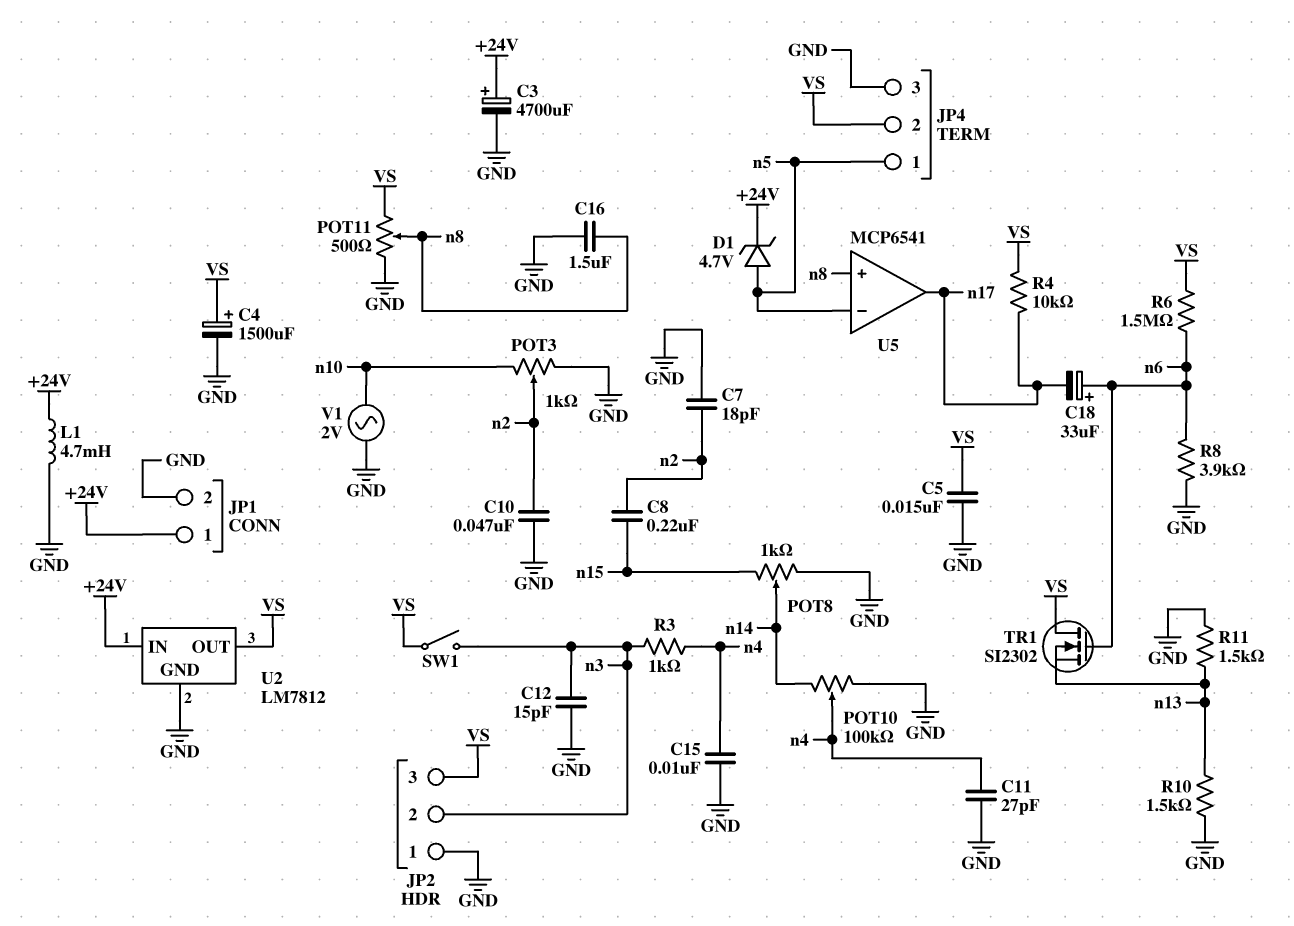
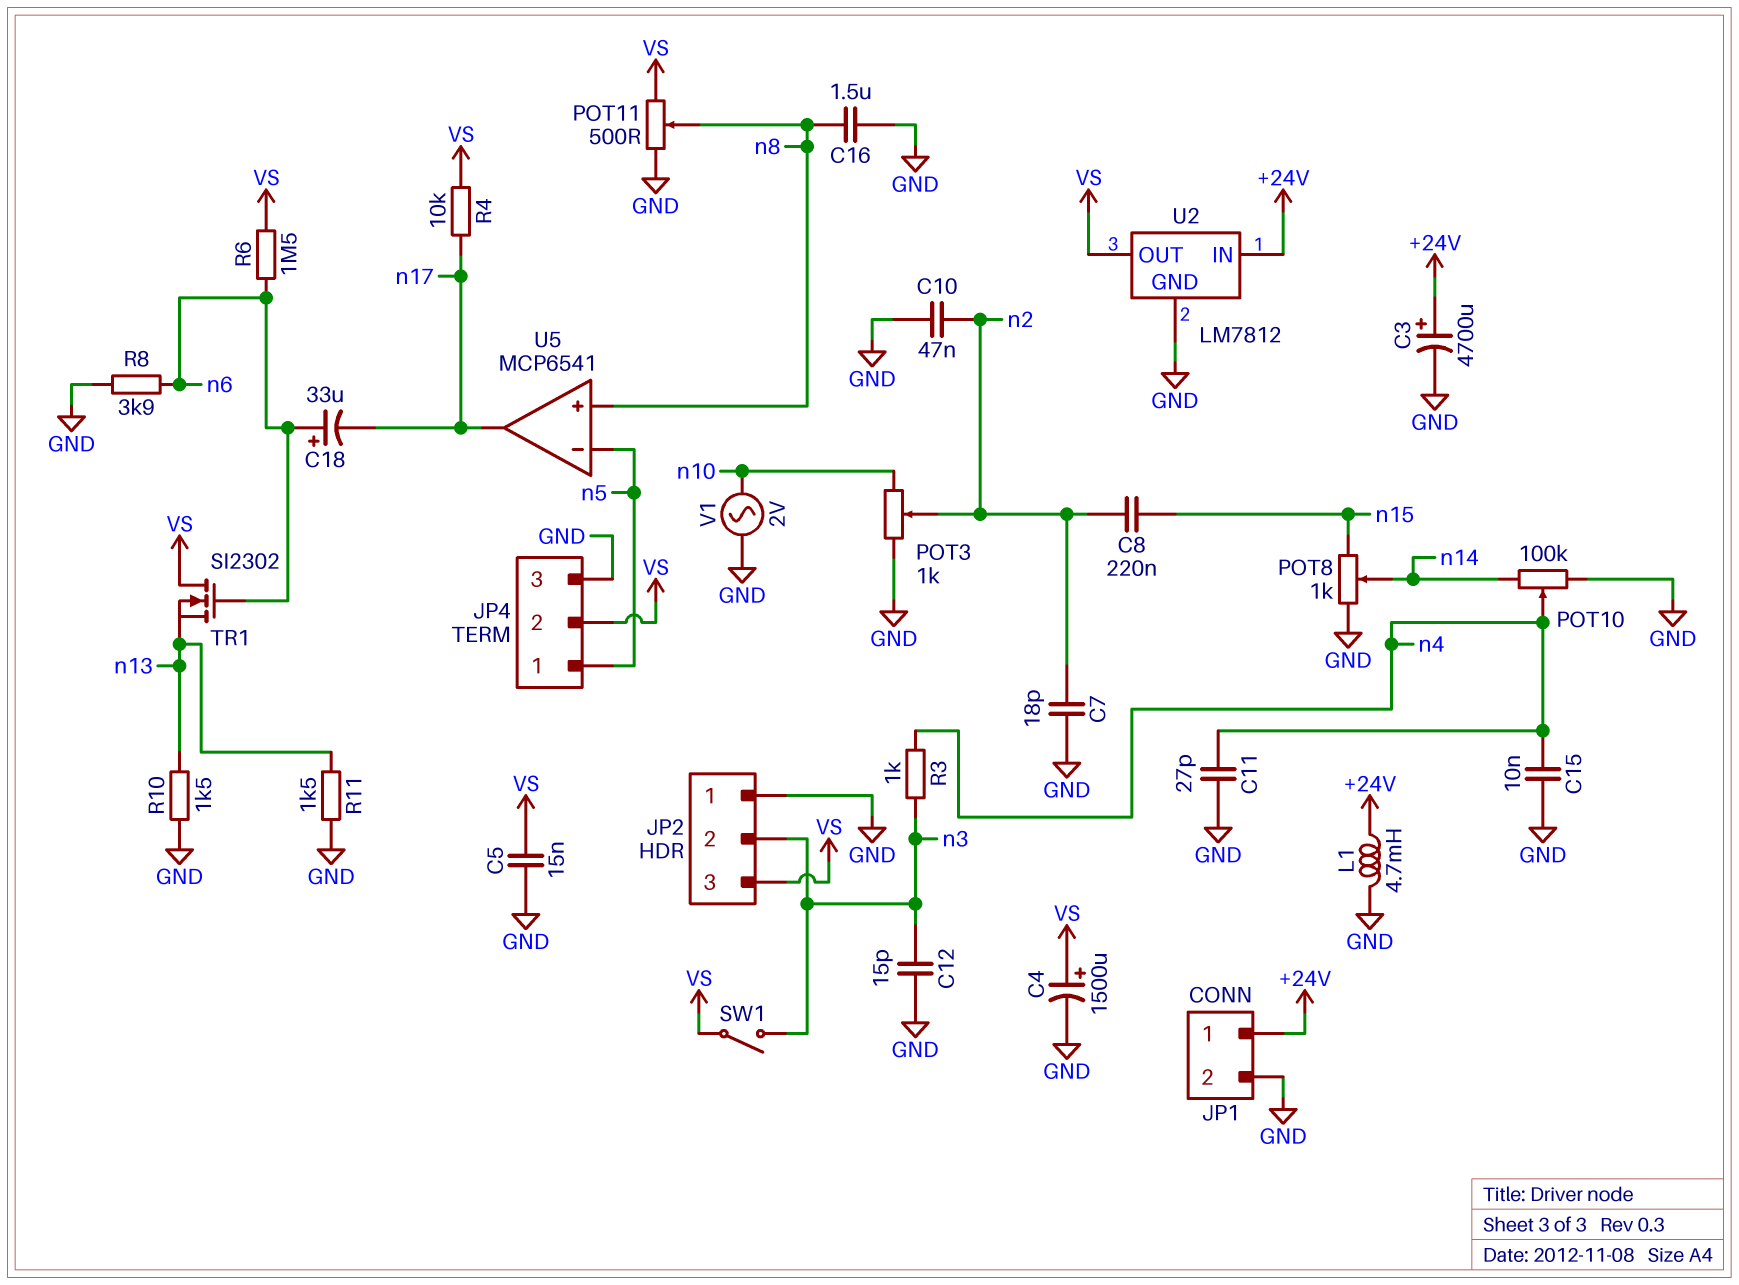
D1: zener 4.7V (A n5, K +24V) -> none

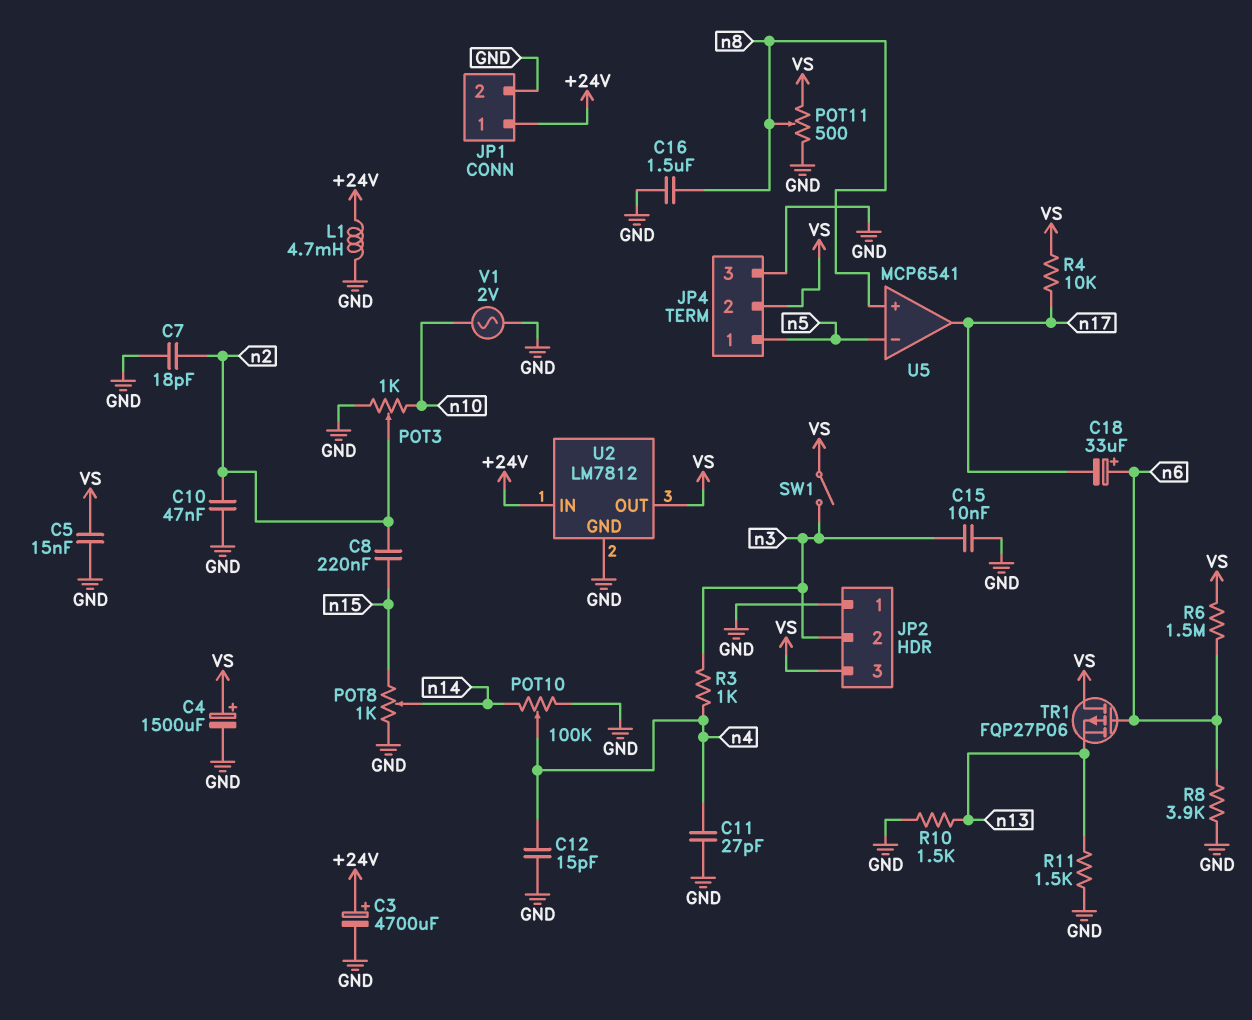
C12: 15pF (GND, n3) -> 15pF (GND, n4)
C15: 10nF (GND, n4) -> 10nF (GND, n3)
TR1: NMOS SI2302 (G n6, D VS, S n13) -> PMOS FQP27P06 (G n6, D VS, S n13)

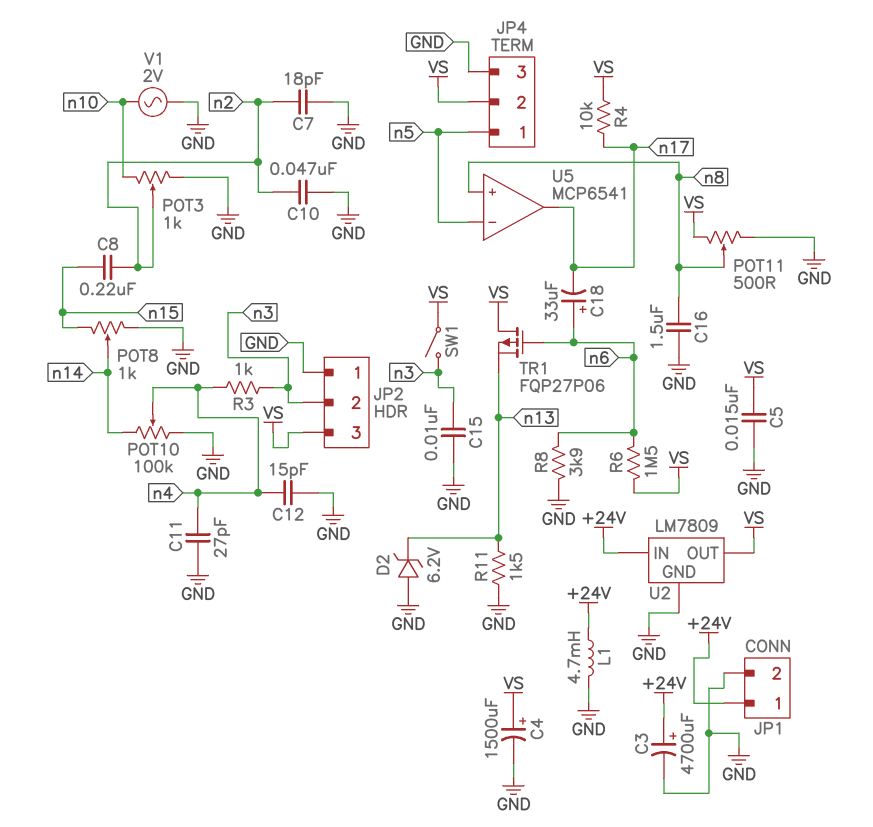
D2: none -> zener 6.2V (A GND, K n13)
R10: 1.5k (GND, n13) -> none
U2: LM7812 -> LM7809

